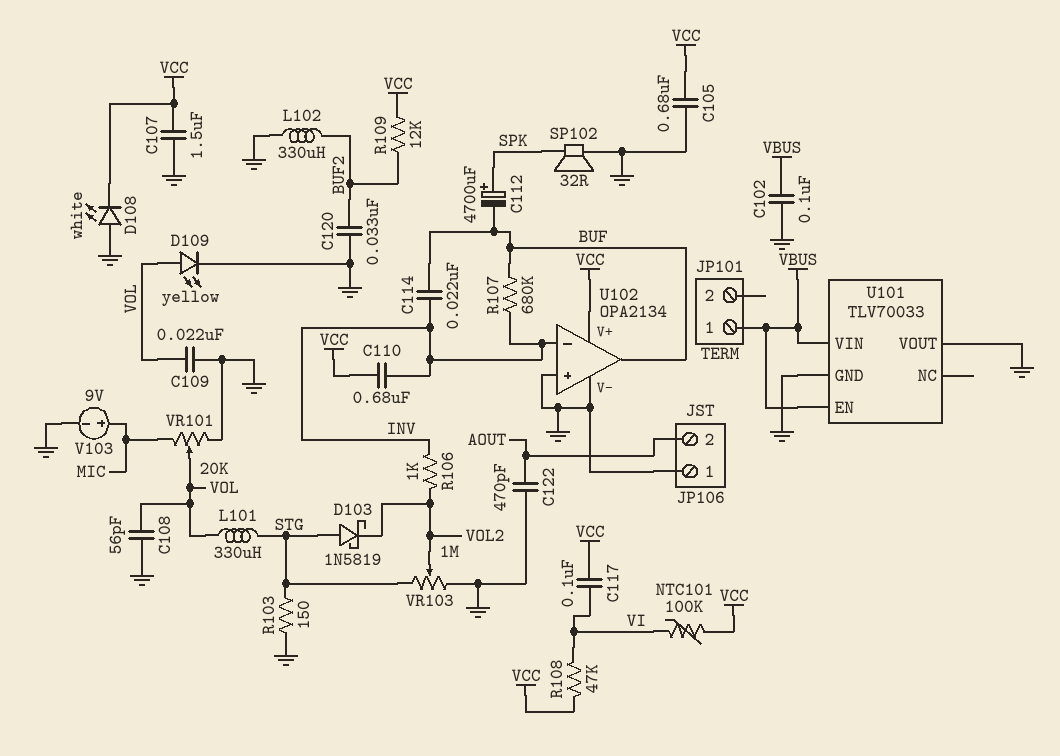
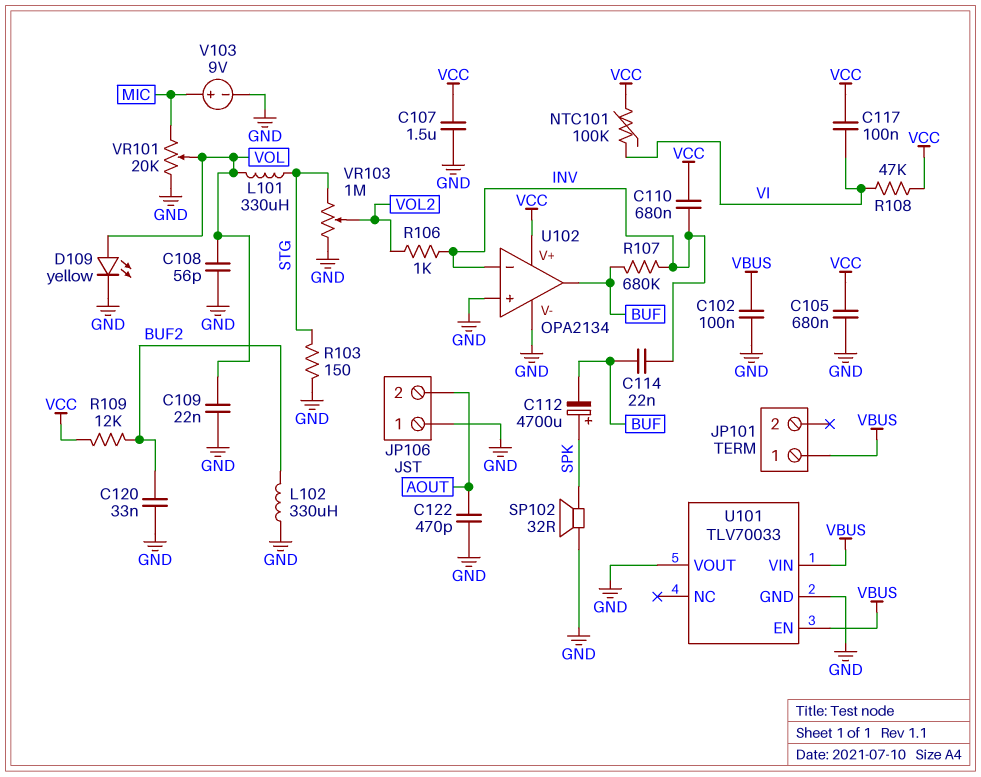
D103: schottky 1N5819 (A STG, K VOL2) -> none
D108: LED white (A GND, K VCC) -> none

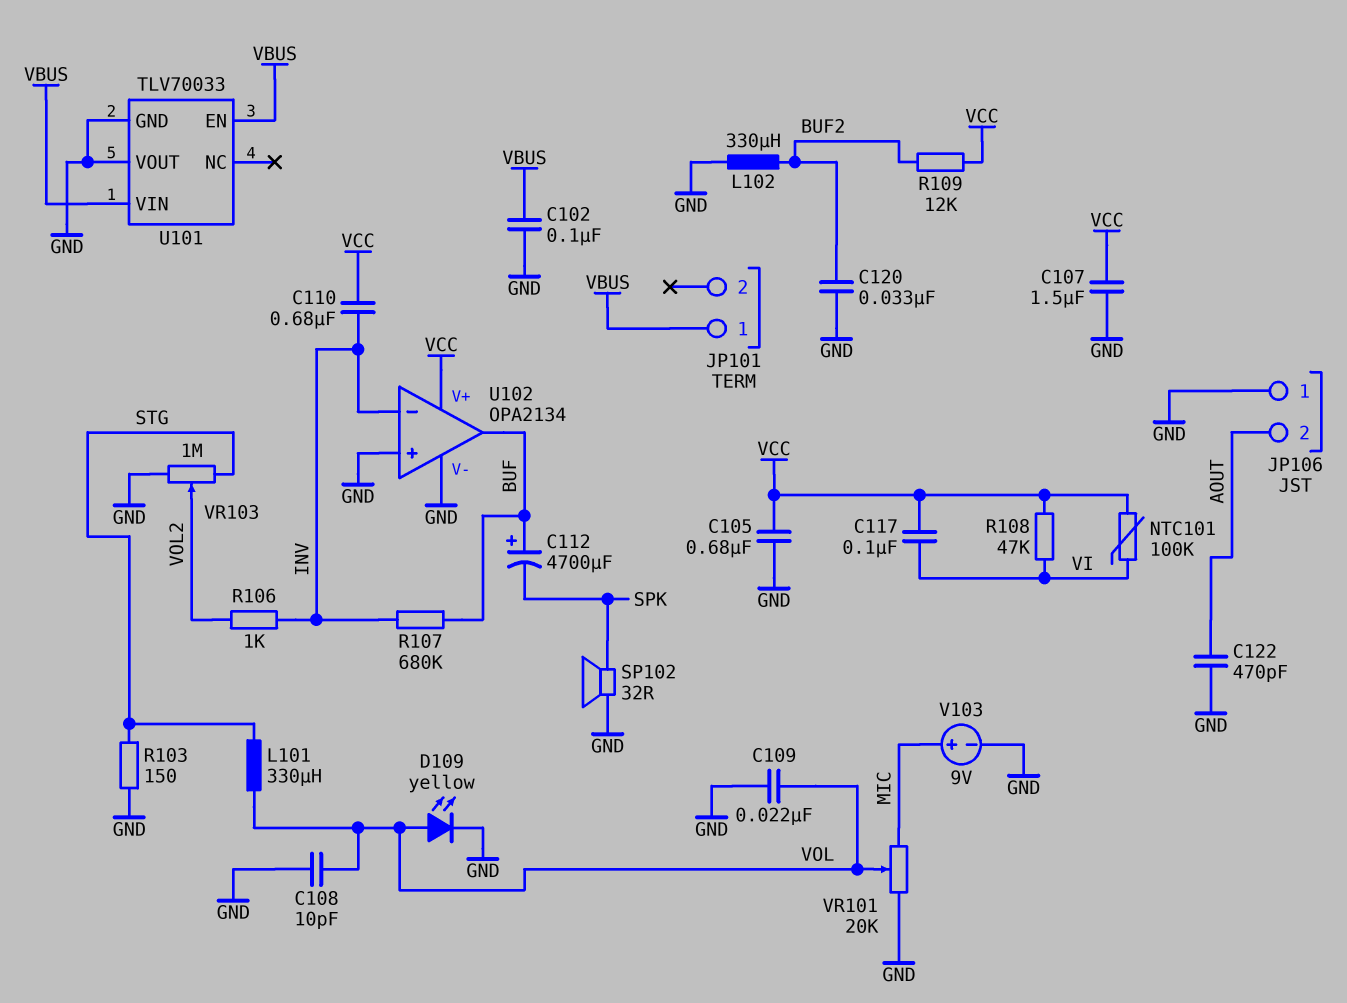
C108: 56pF (GND, VOL) -> 10pF (GND, VOL)
C112: 4700uF (plus SPK, minus BUF) -> 4700uF (plus BUF, minus SPK)
C114: 22nF (BUF, INV) -> none

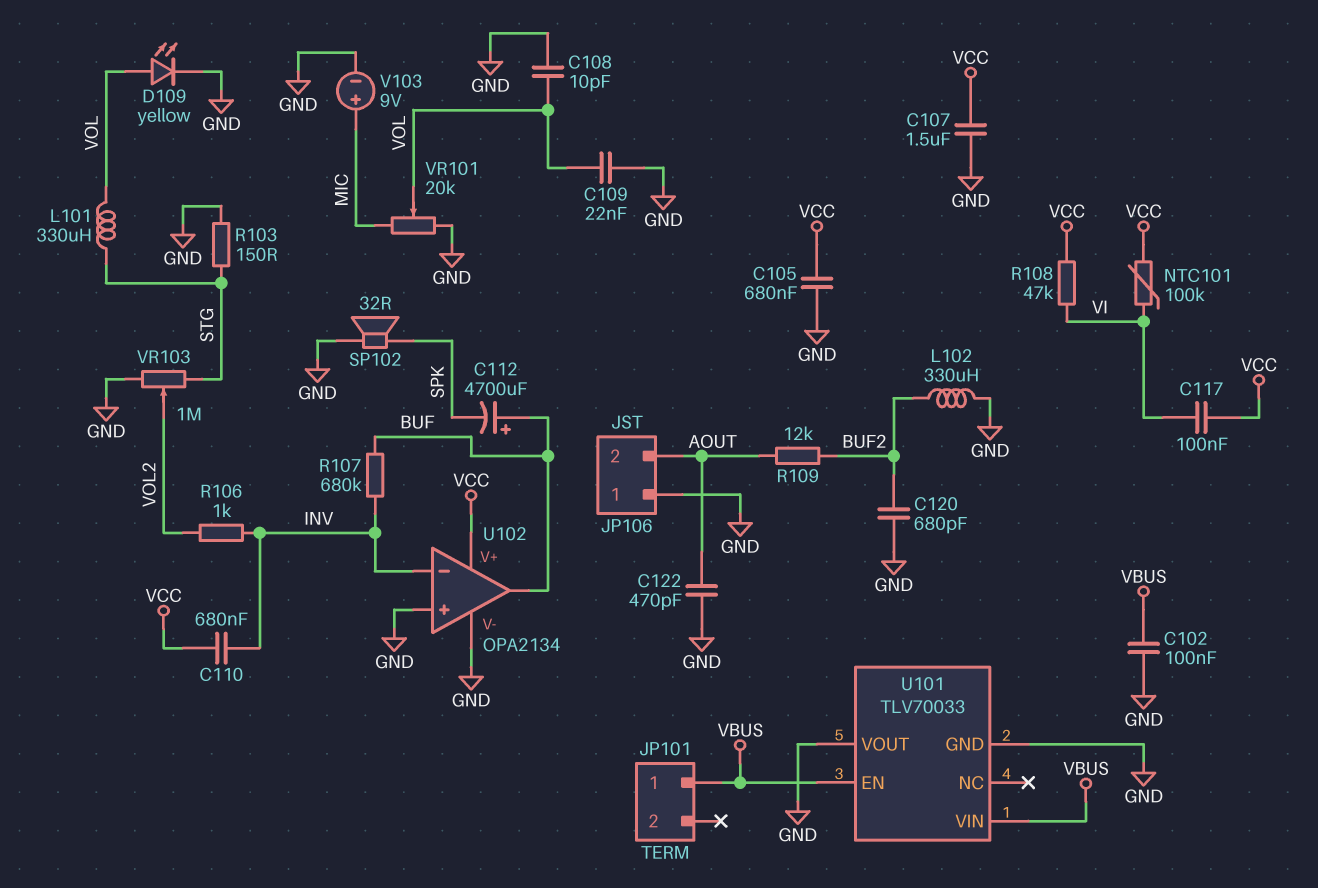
C120: 33nF (BUF2, GND) -> 680pF (BUF2, GND)
R109: 12k (BUF2, VCC) -> 12k (AOUT, BUF2)

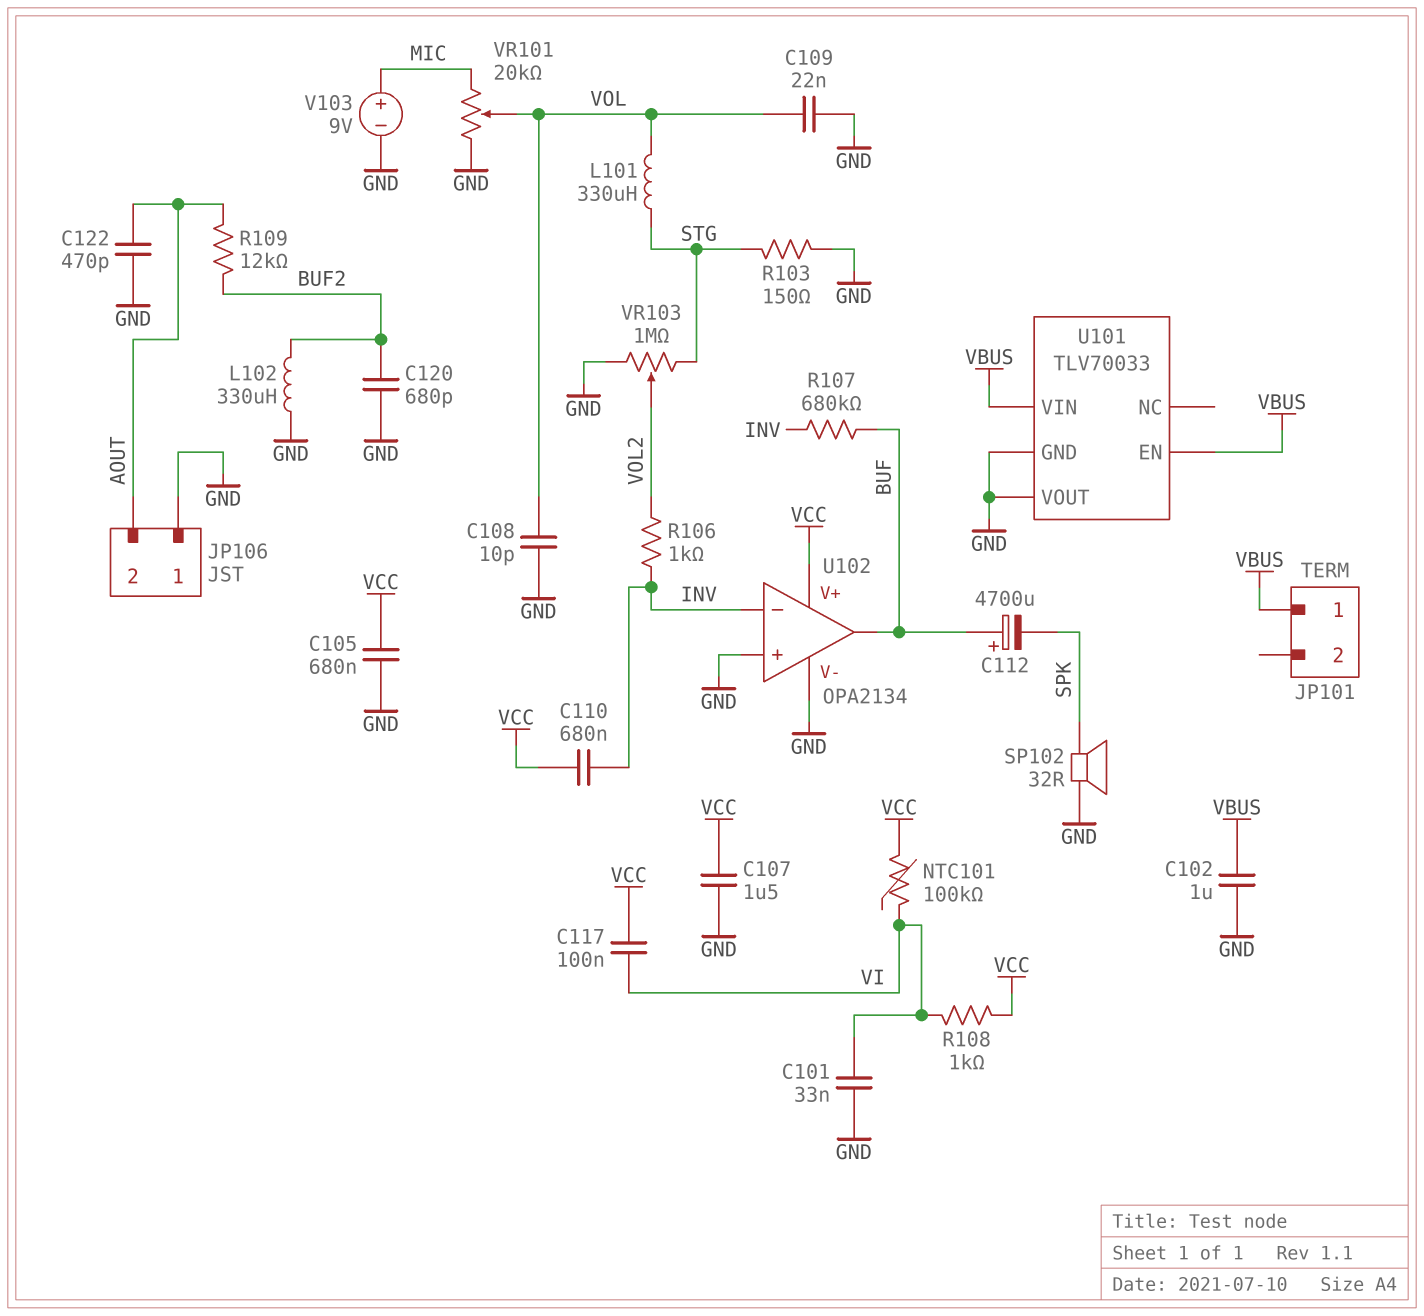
C101: none -> 33nF (GND, VI)
C102: 100nF (GND, VBUS) -> 1uF (GND, VBUS)
D109: LED yellow (A VOL, K GND) -> none
R108: 47k (VCC, VI) -> 1k (VCC, VI)

